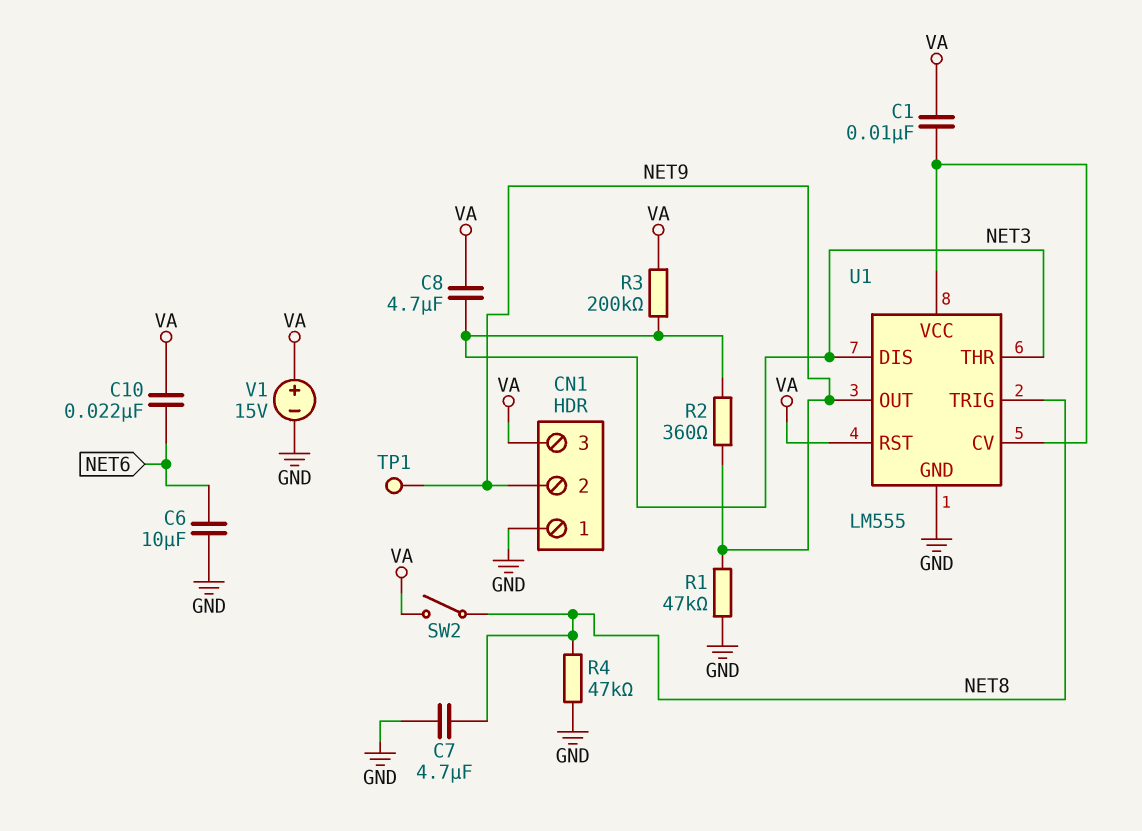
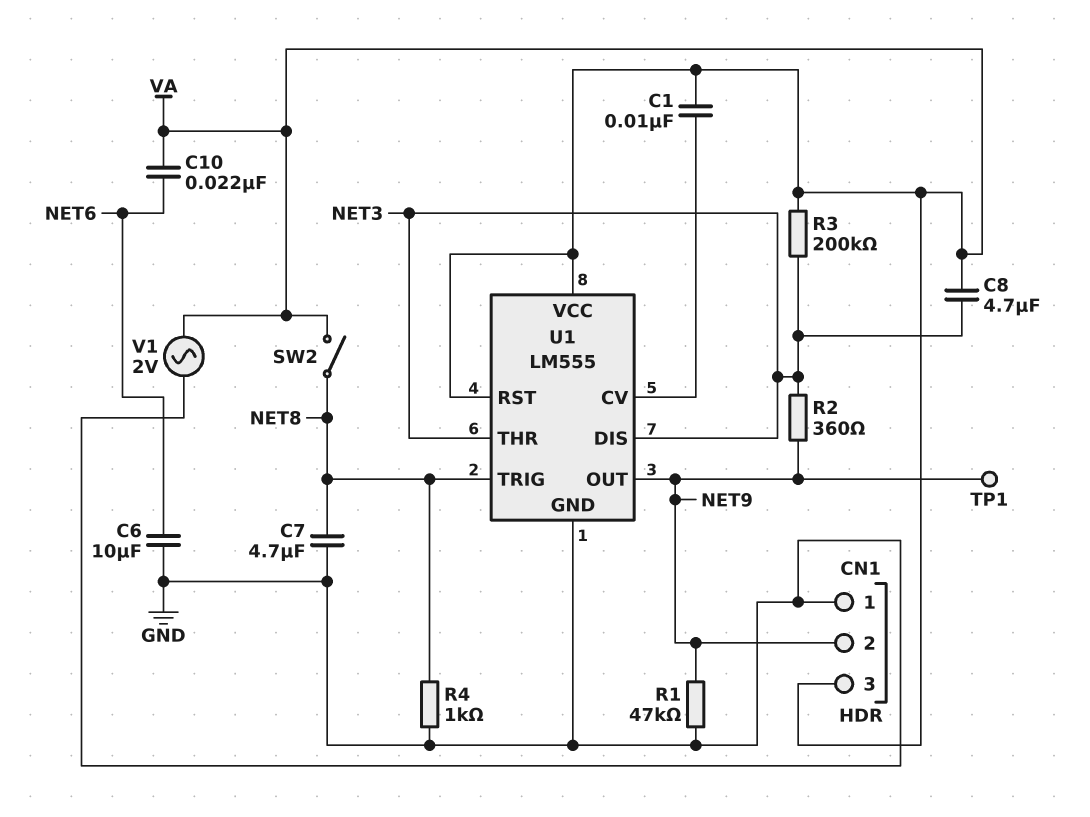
R4: 47k (GND, NET8) -> 1k (GND, NET8)
U1 pin VCC: U1/CV -> VA
V1: 15V (plus VA, minus GND) -> AC 2V (GND, VA)

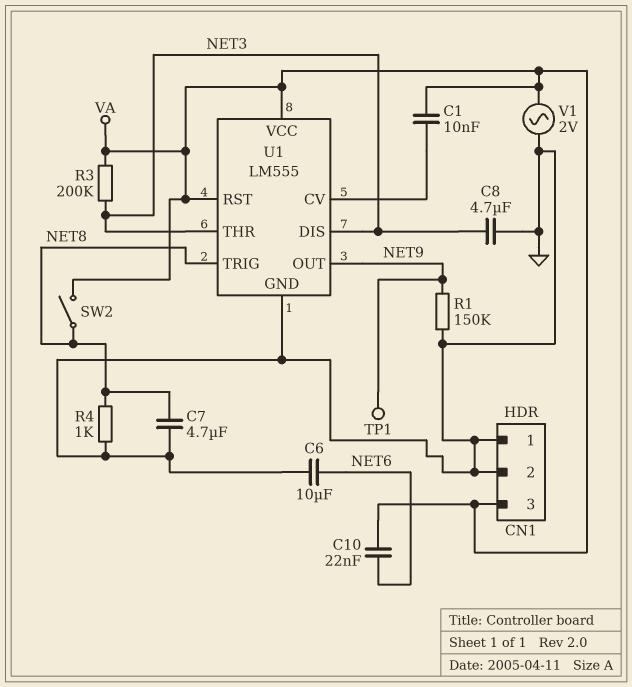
C8: 4.7uF (NET3, VA) -> 4.7uF (GND, NET3)
CN1 pin 2: NET9 -> GND
R1: 47k (GND, NET9) -> 150k (GND, NET9)
R2: 360 (NET3, NET9) -> none

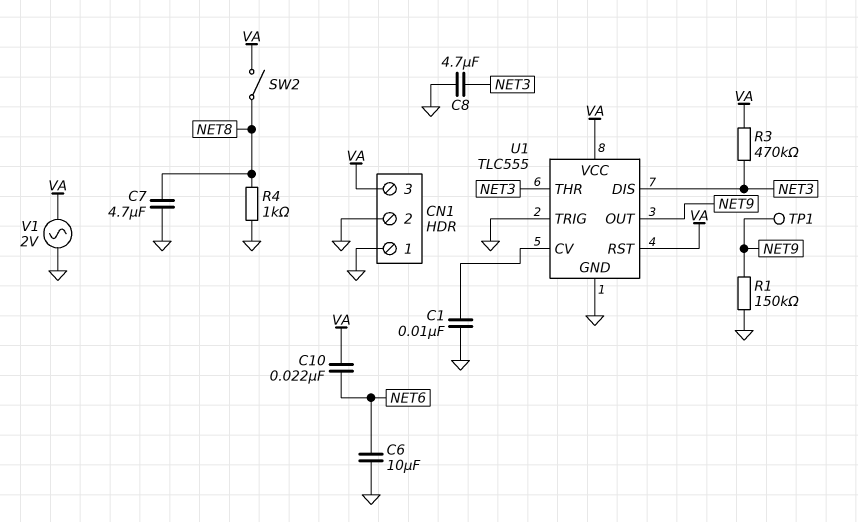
C1: 10nF (U1/CV, VA) -> 10nF (GND, U1/CV)
R3: 200k (NET3, VA) -> 470k (NET3, VA)
U1: LM555 -> TLC555
U1 pin TRIG: NET8 -> GND

